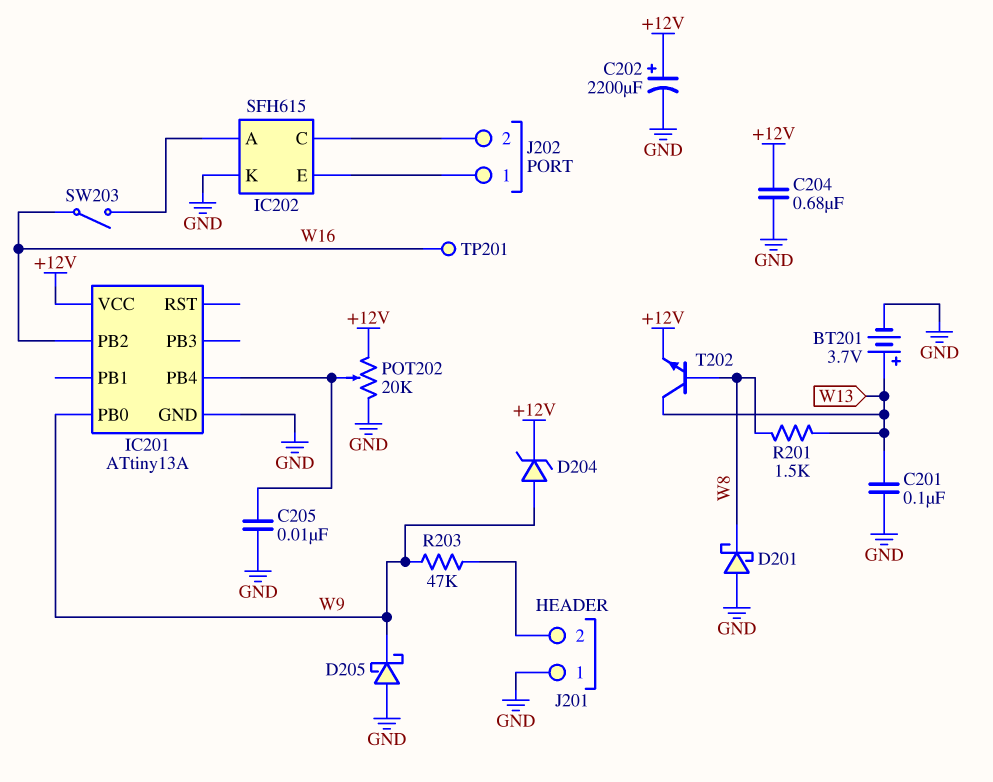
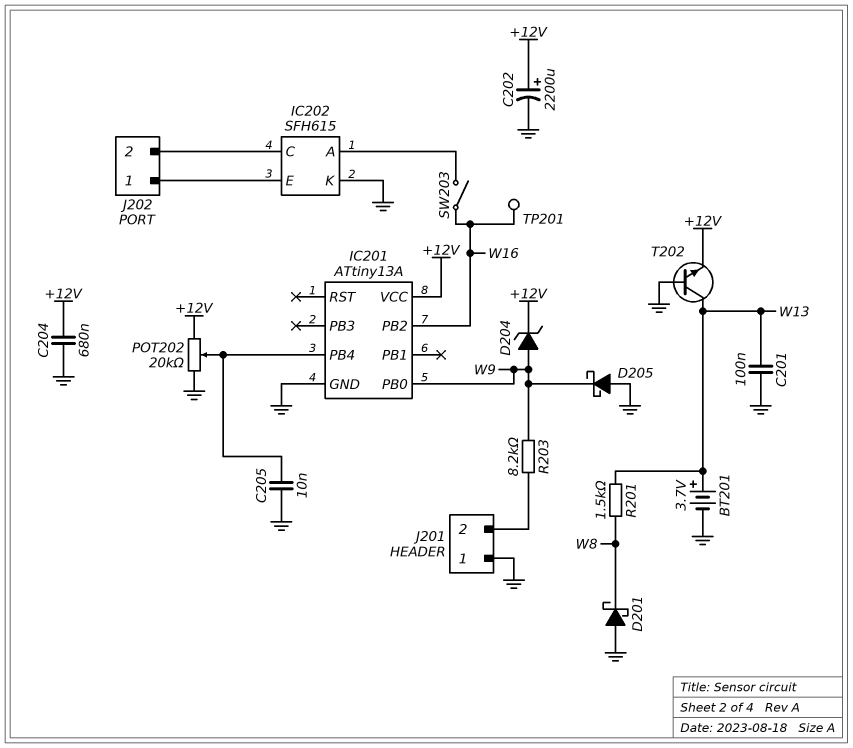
R203: 47k (J201/2, W9) -> 8.2k (J201/2, W9)
T202: NPN (B W8, C W13, E +12V) -> NPN (B GND, C W13, E +12V)

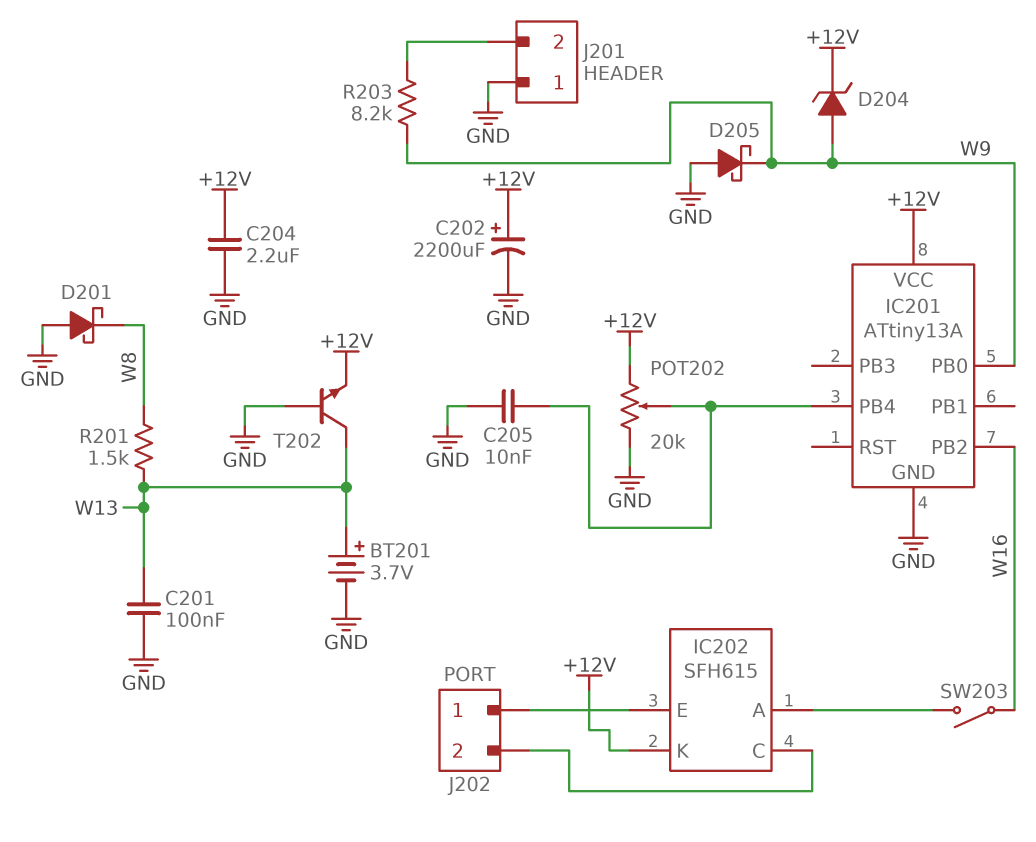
C204: 680nF (+12V, GND) -> 2.2uF (+12V, GND)
IC202 pin K: GND -> +12V
TP201: test point (W16) -> none

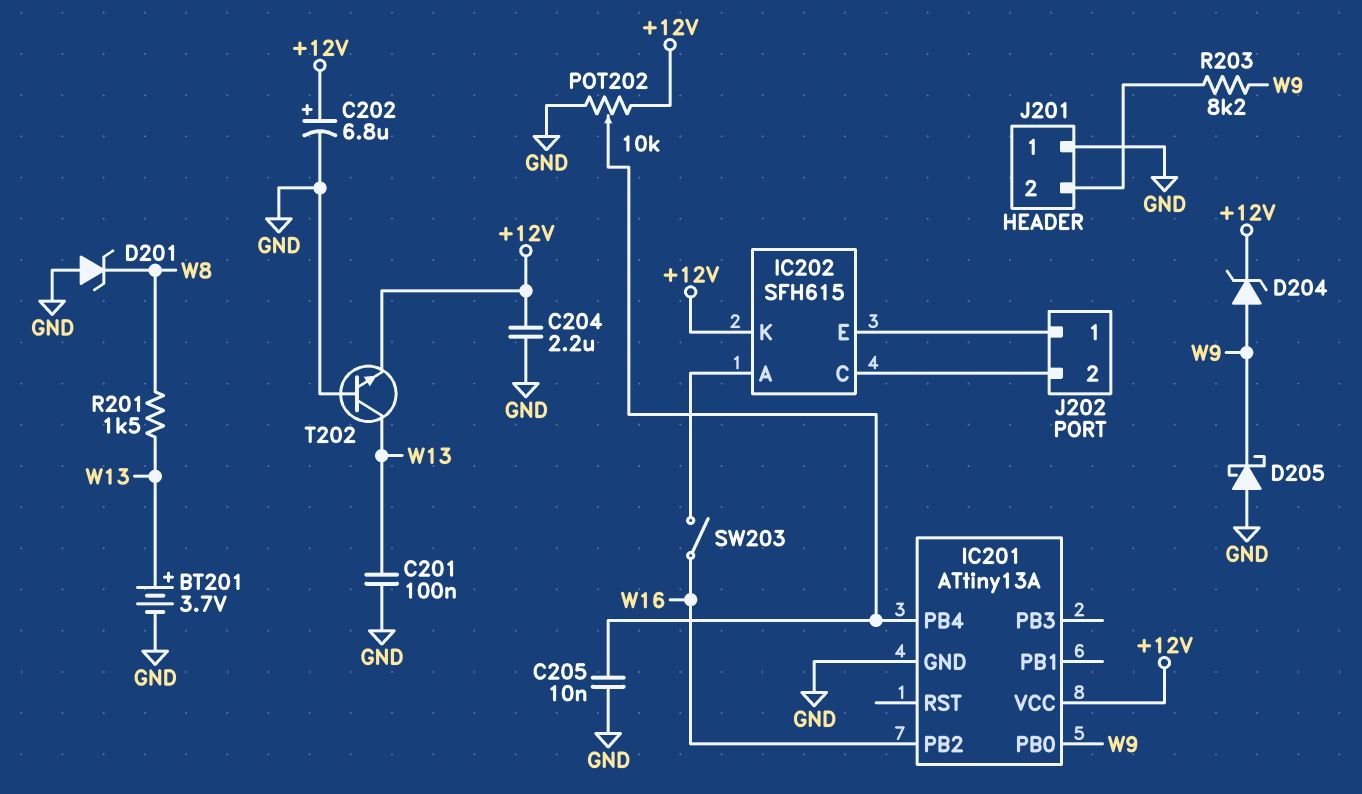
C202: 2200uF (plus +12V, minus GND) -> 6.8uF (plus +12V, minus GND)
D201: schottky (A GND, K W8) -> zener (A GND, K W8)
POT202: 20k (+12V, GND, wiper IC201/PB4) -> 10k (+12V, GND, wiper IC201/PB4)

